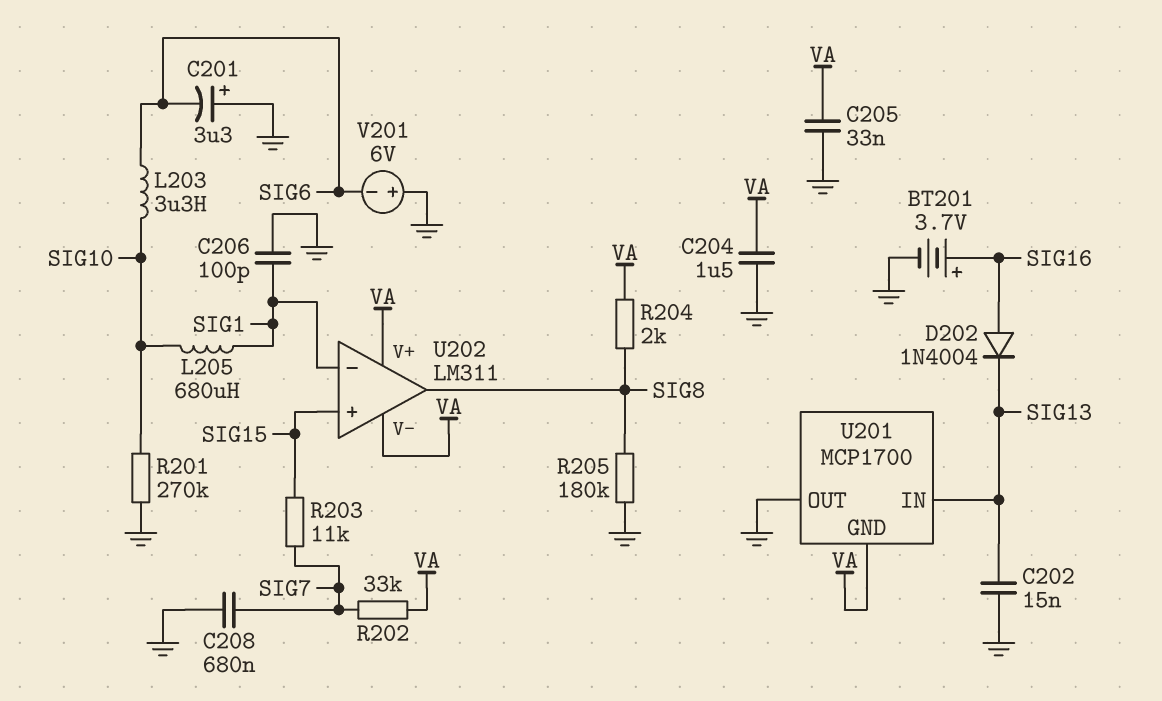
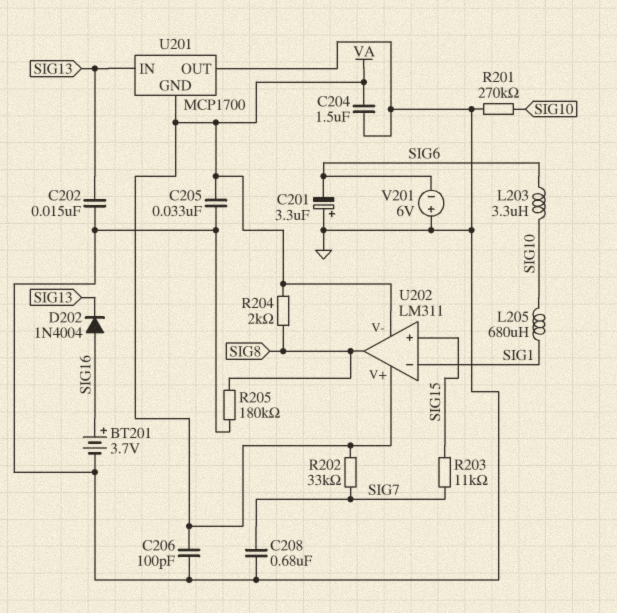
C206: 100pF (GND, SIG1) -> 100pF (GND, VA)

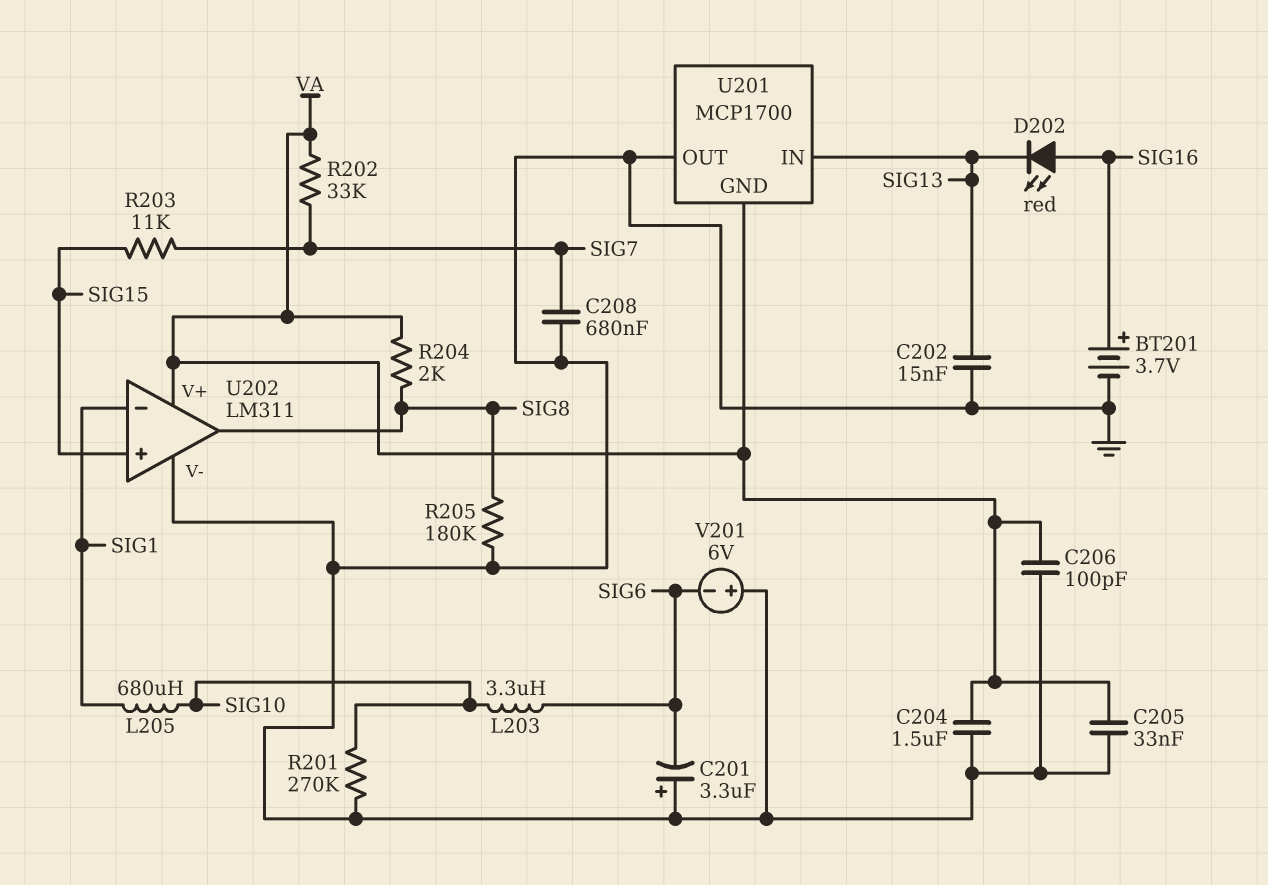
D202: diode 1N4004 (A SIG16, K SIG13) -> LED red (A SIG16, K SIG13)
U202 pin V-: VA -> GND

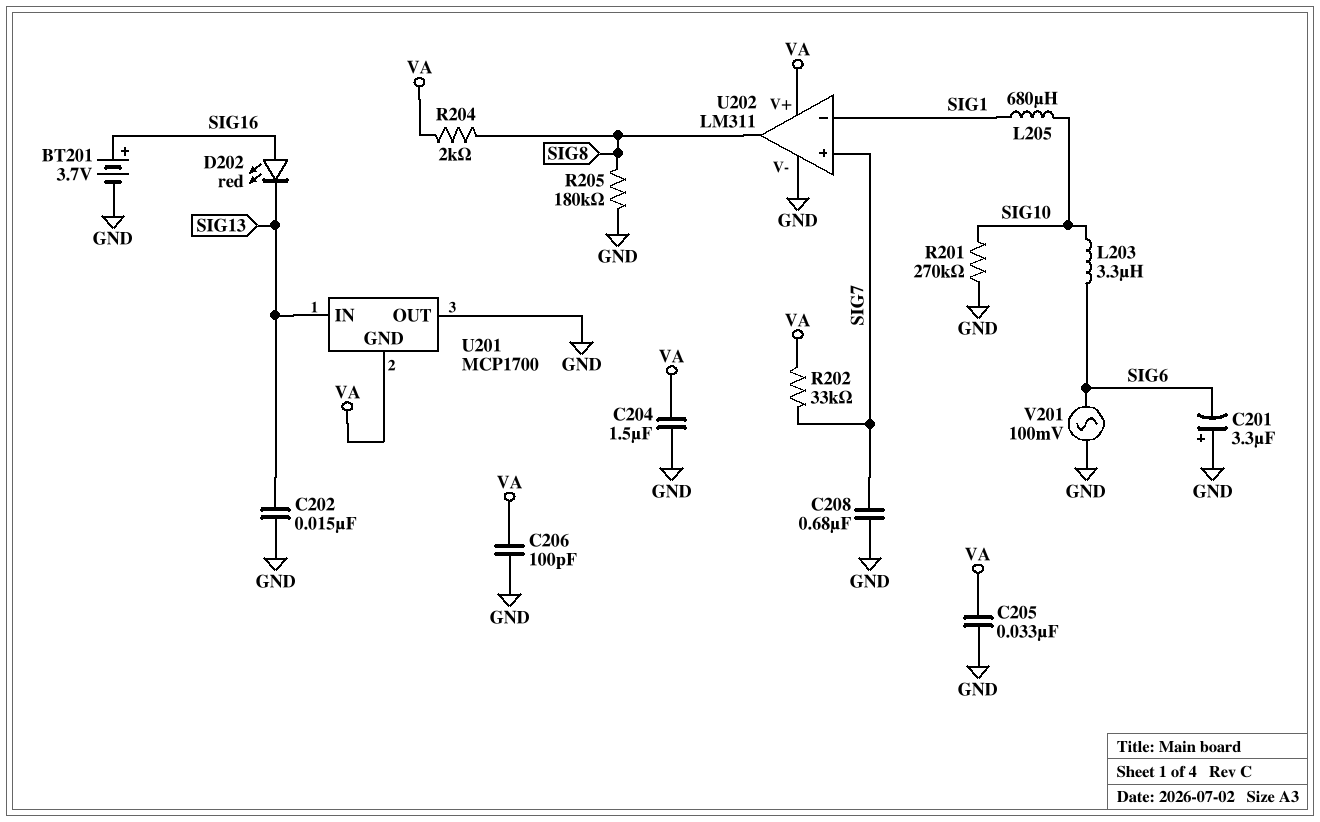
R203: 11k (SIG7, SIG15) -> none
U202 pin in+: SIG15 -> SIG7
V201: 6V (plus GND, minus SIG6) -> AC 100mV (GND, SIG6)

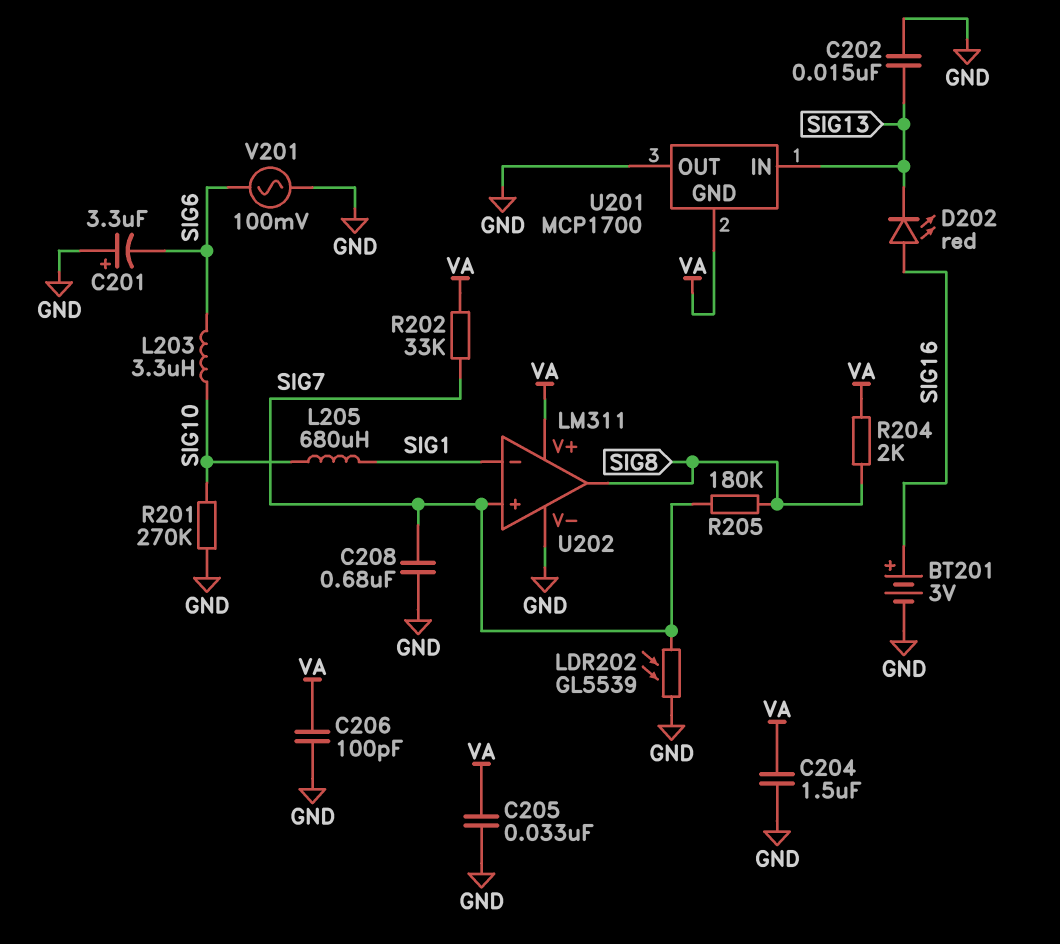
BT201: 3.7V (plus SIG16, minus GND) -> 3V (plus SIG16, minus GND)
LDR202: none -> GL5539 (GND, SIG7)
R205: 180k (GND, SIG8) -> 180k (SIG7, SIG8)

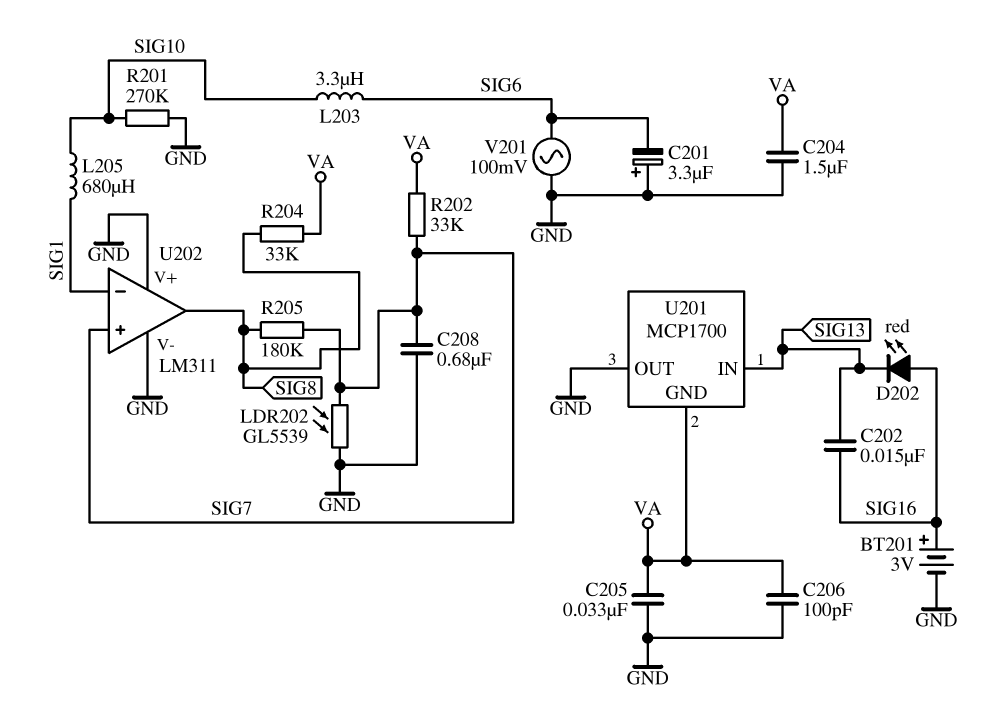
C202: 15nF (GND, SIG13) -> 15nF (SIG13, SIG16)
R204: 2k (SIG8, VA) -> 33k (SIG8, VA)
U202 pin V+: VA -> GND

